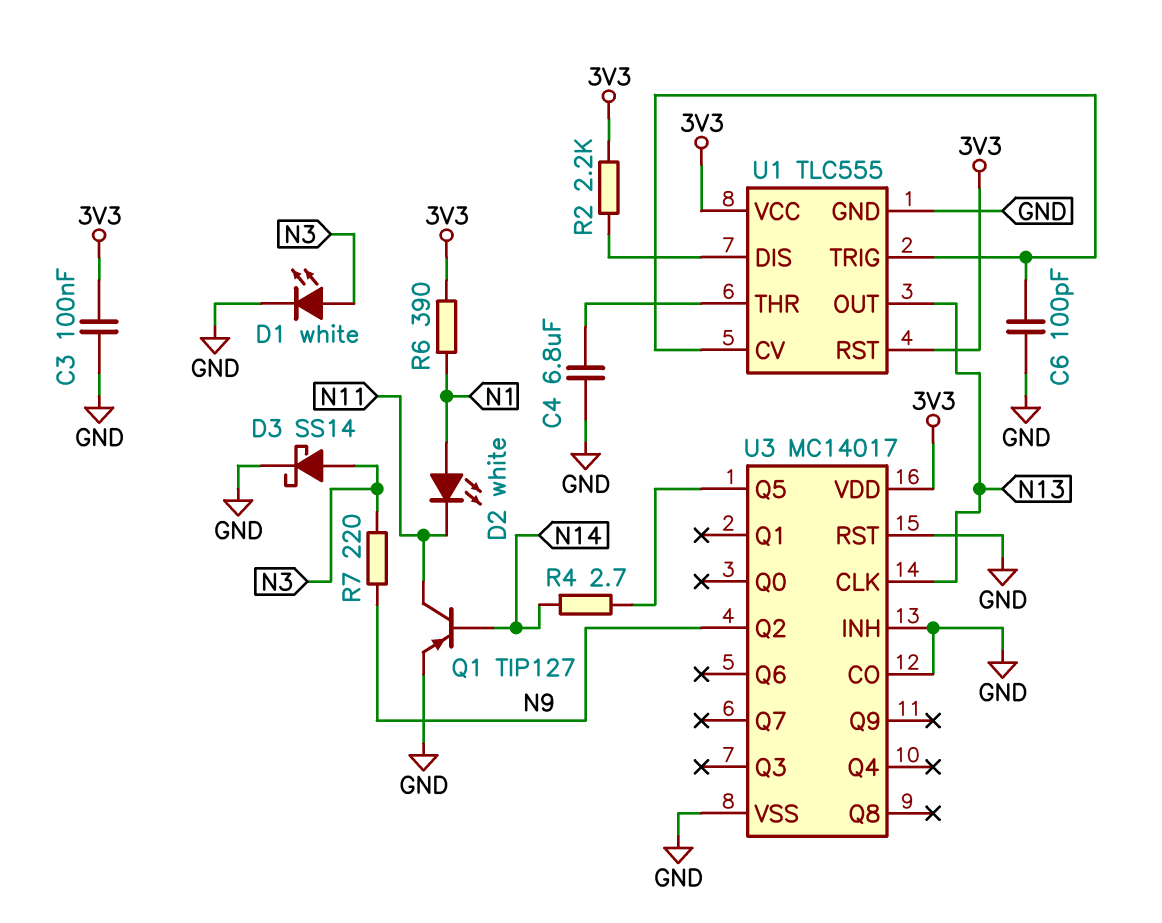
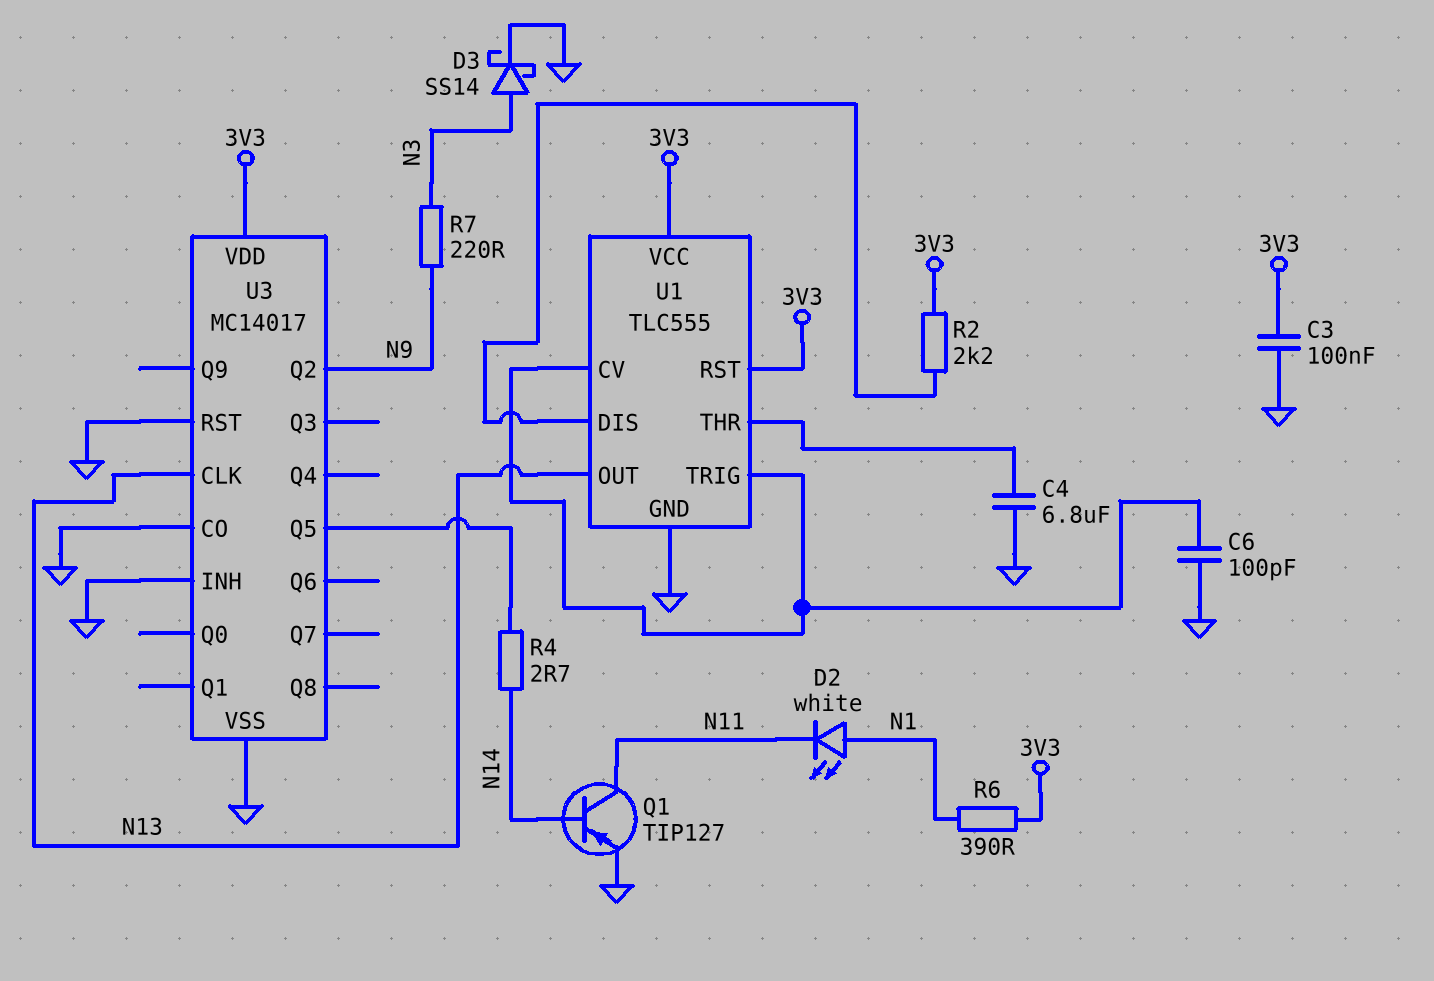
D1: LED white (A N3, K GND) -> none

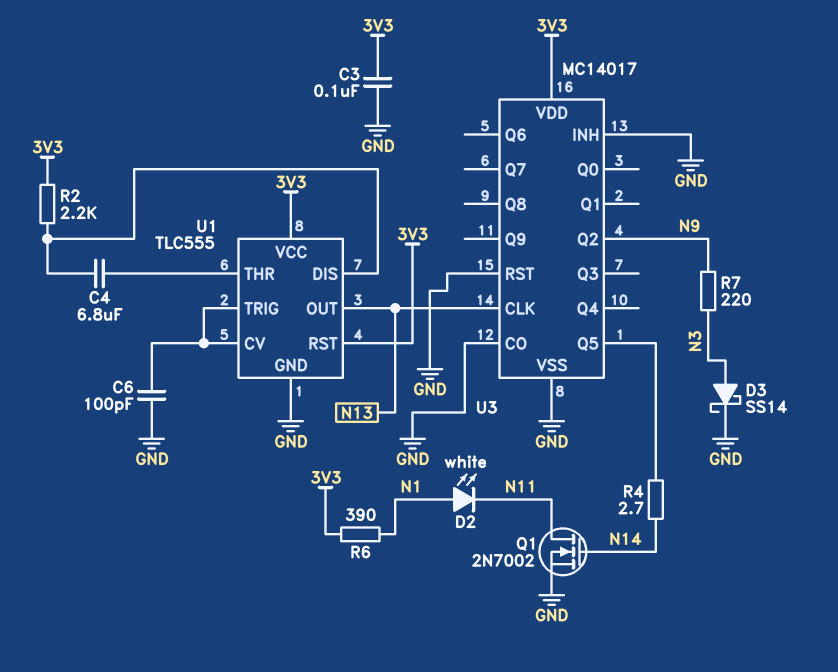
C4: 6.8uF (GND, U1/THR) -> 6.8uF (U1/DIS, U1/THR)
Q1: PNP TIP127 (B N14, C N11, E GND) -> NMOS 2N7002 (G N14, D N11, S GND)

